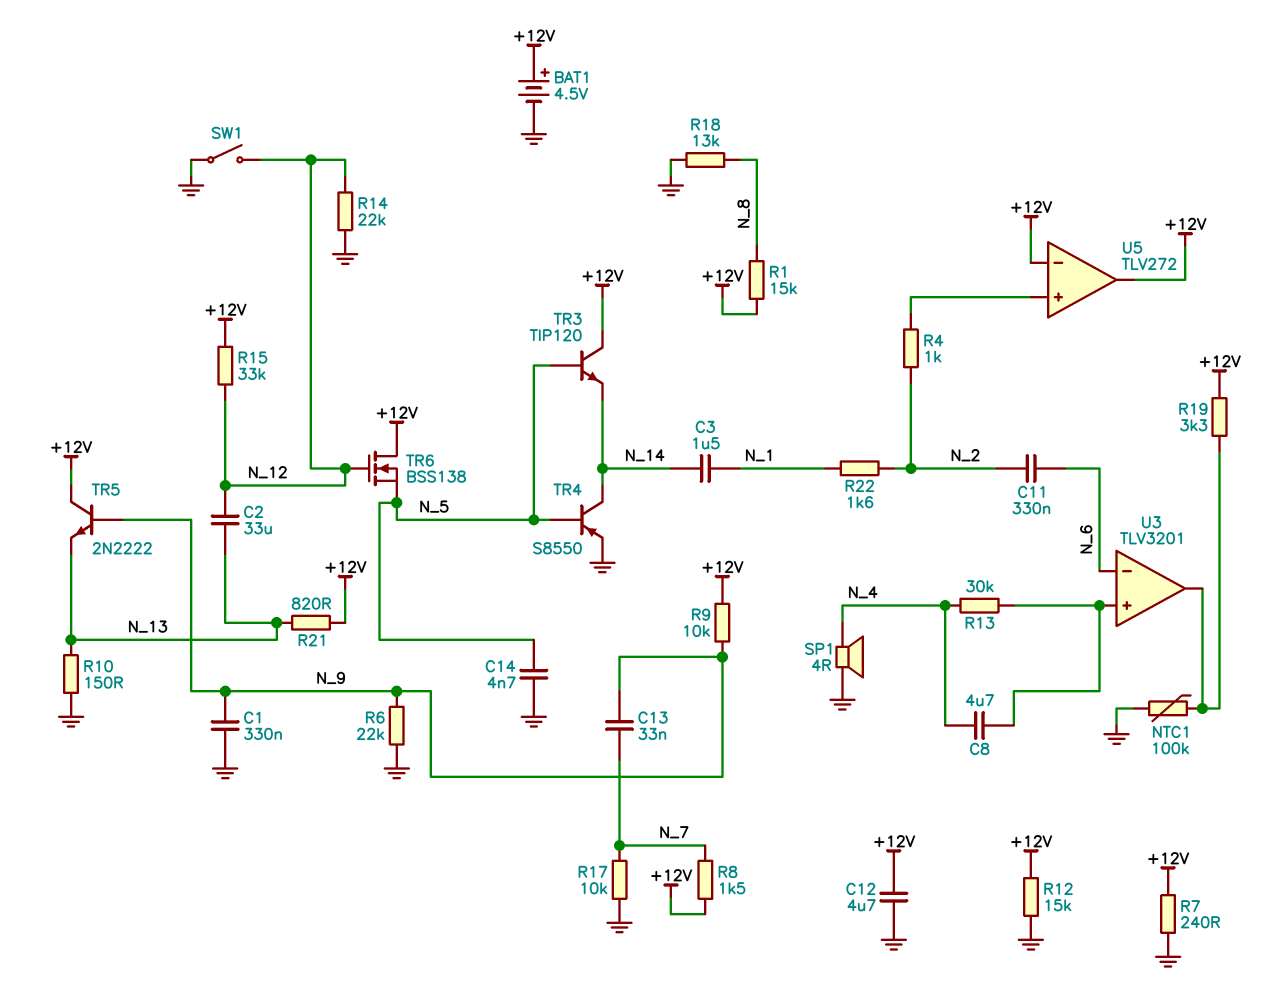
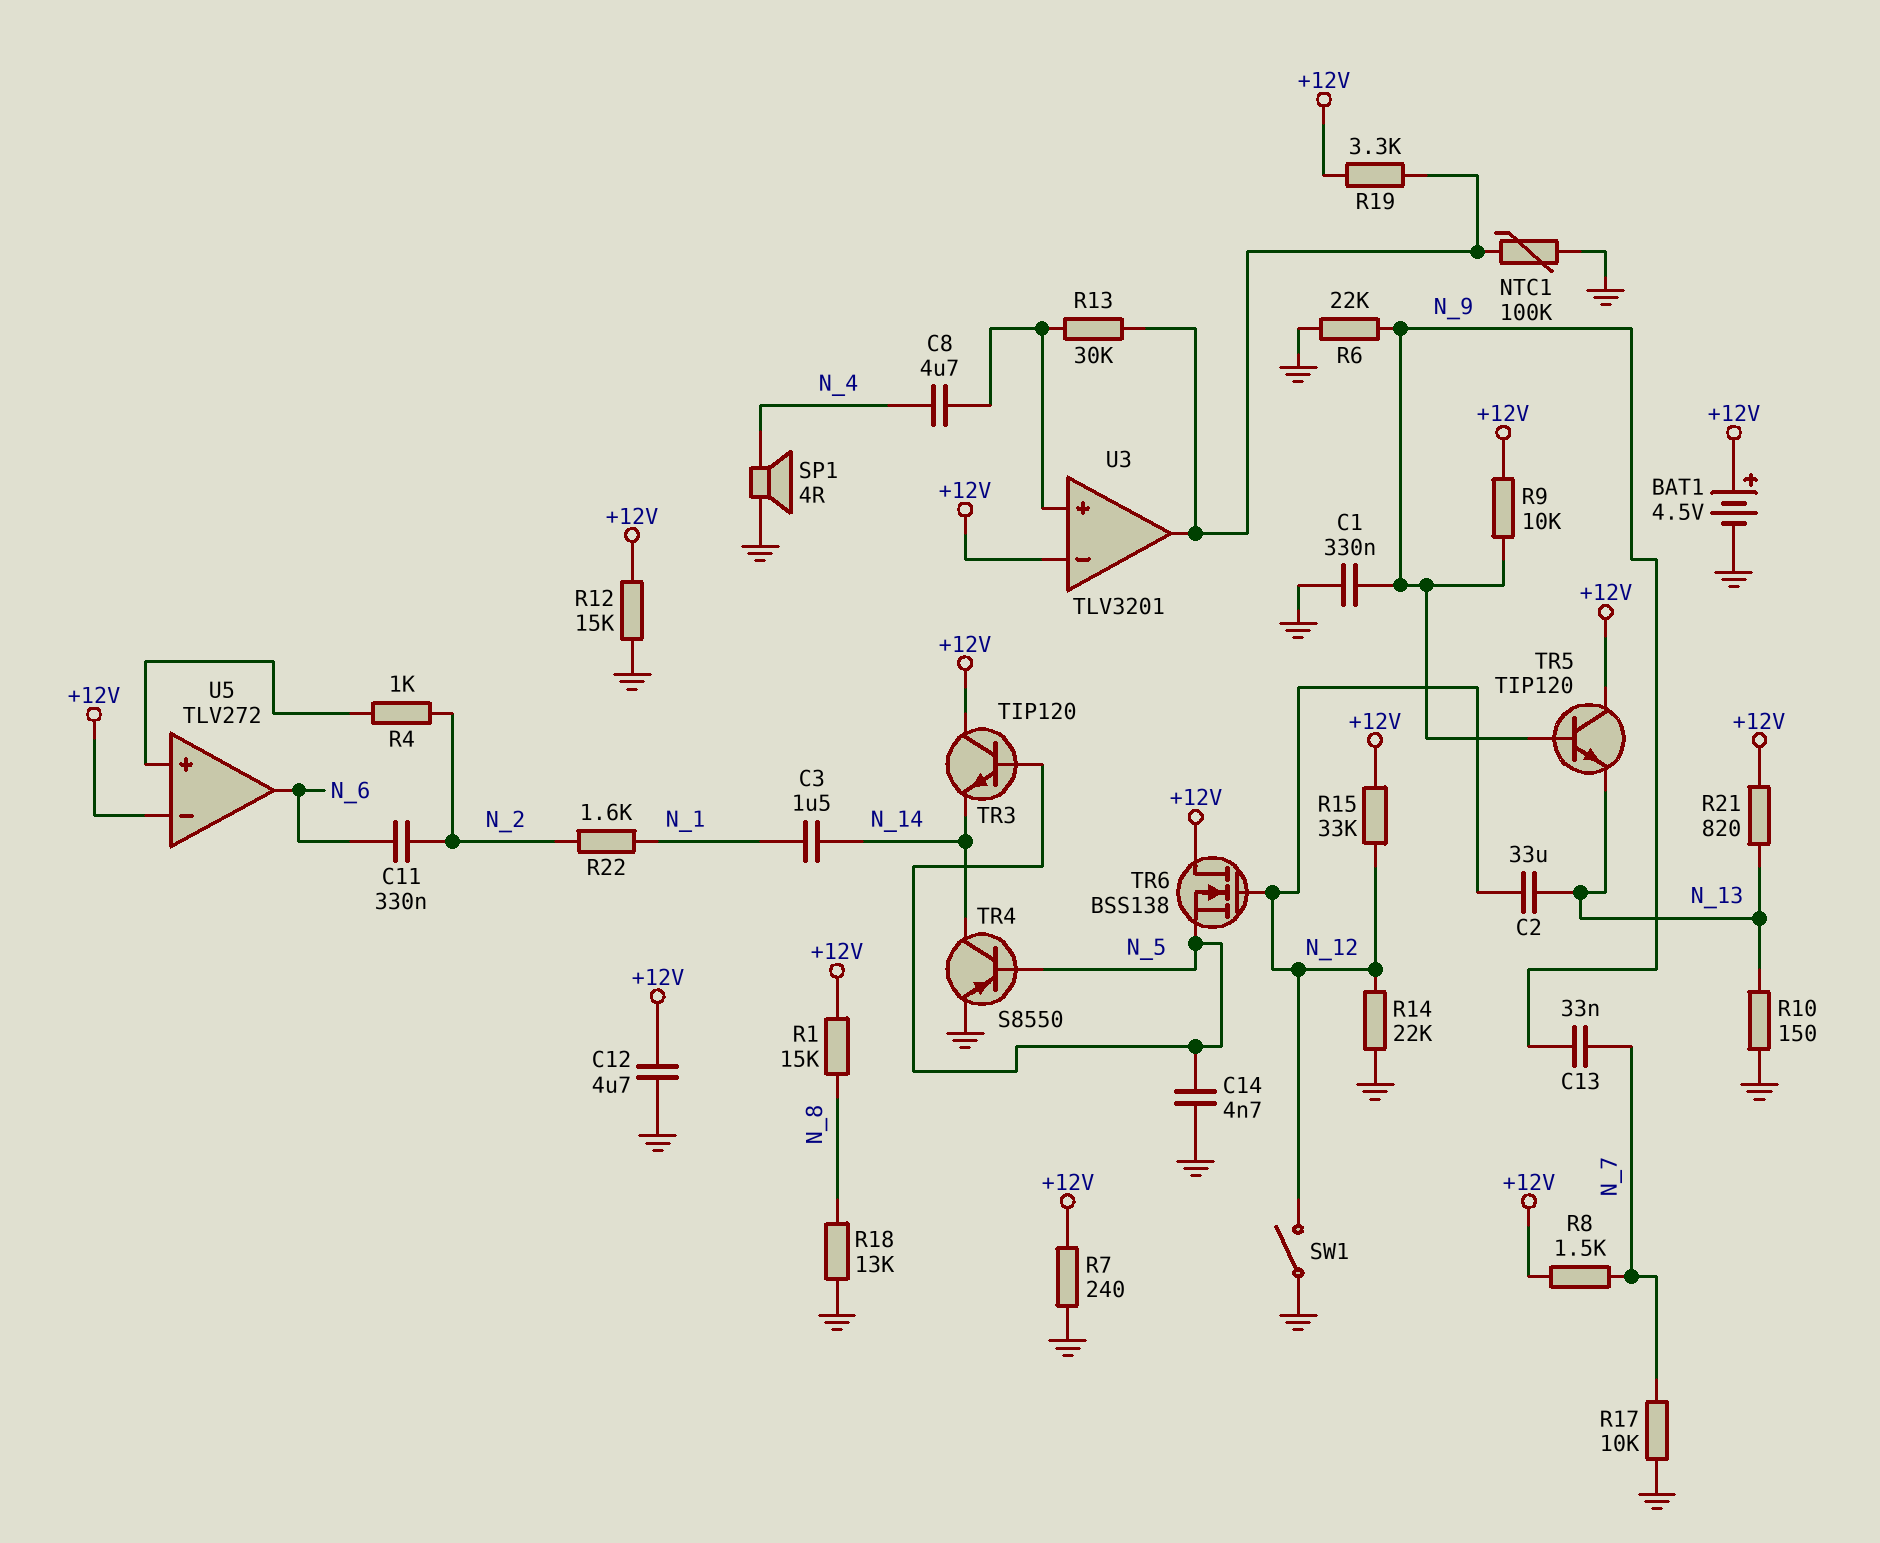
R13: 30k (N_4, U3/in+) -> 30k (U3/in+, U3/out)
TR5: NPN 2N2222 (B N_9, C +12V, E N_13) -> NPN TIP120 (B N_9, C +12V, E N_13)
U3 pin in-: N_6 -> +12V
U5 pin out: +12V -> N_6

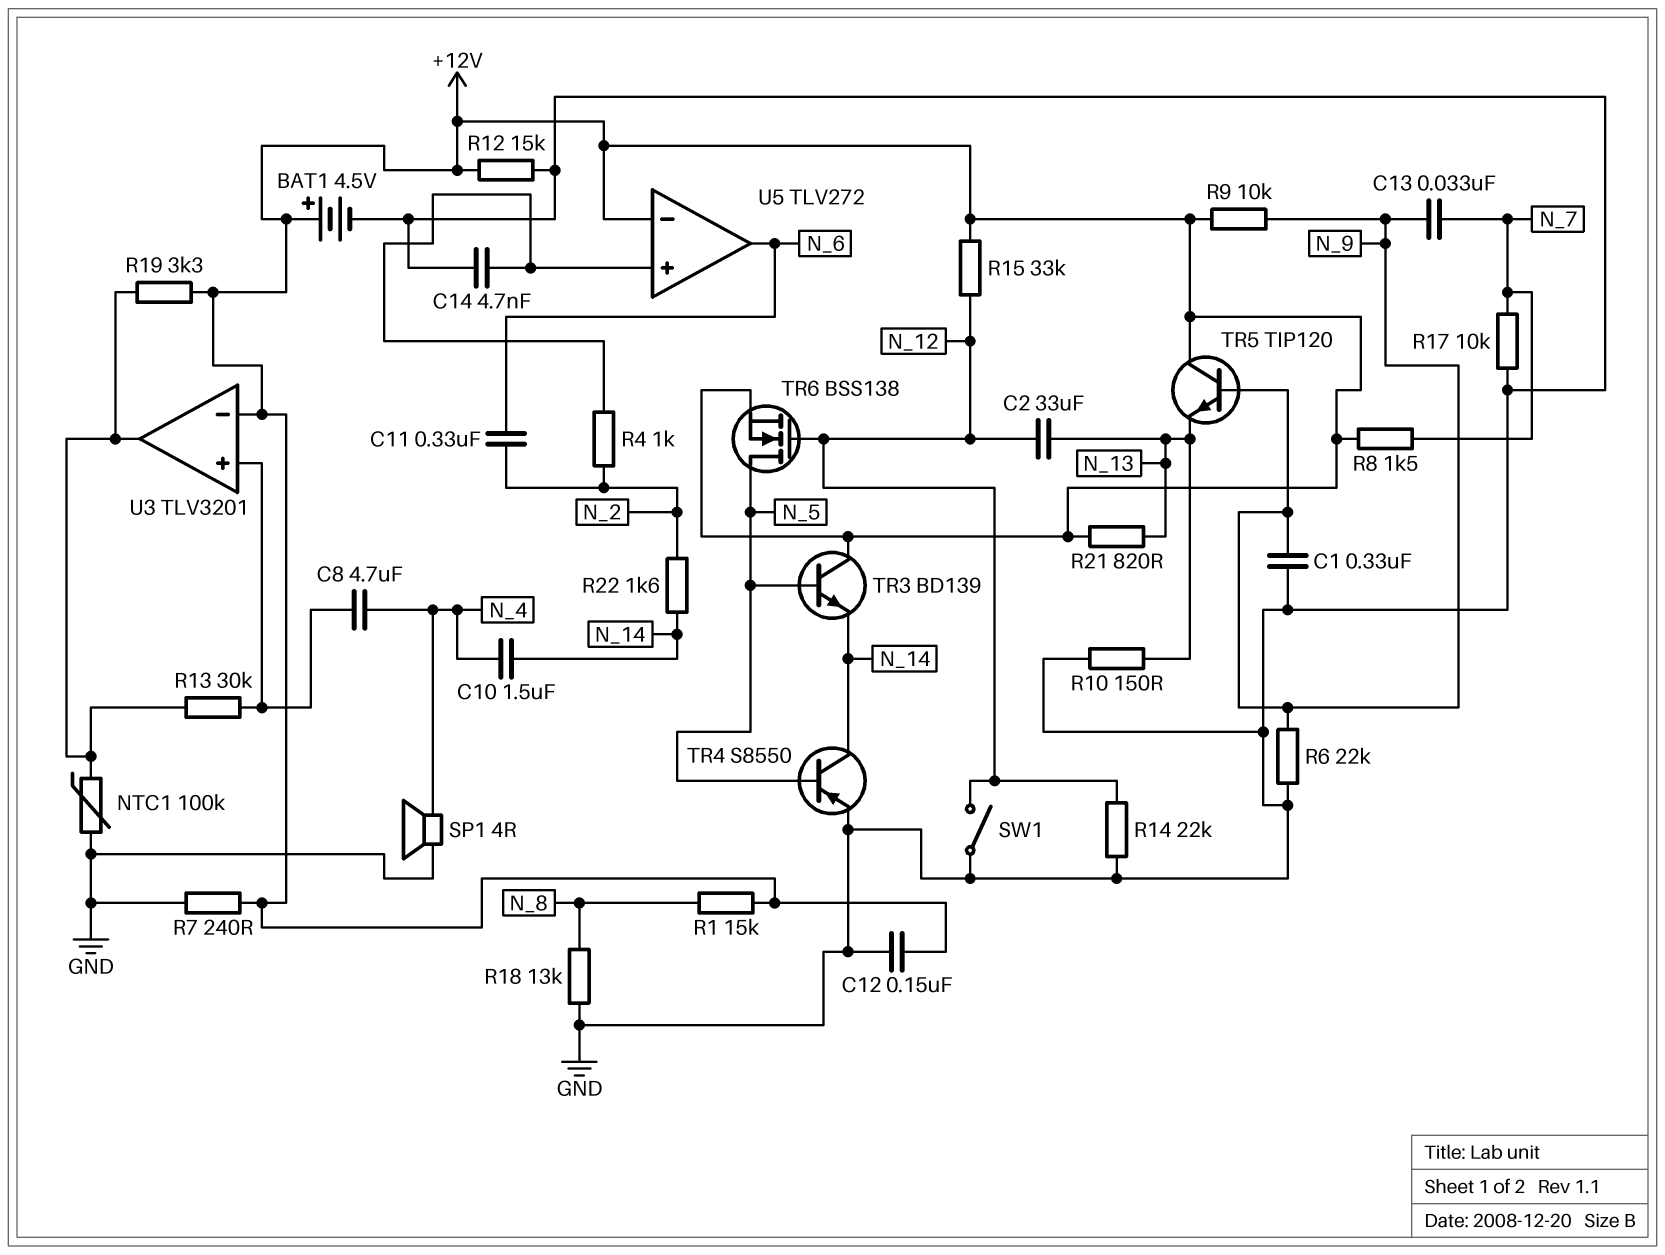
C3: 1.5uF (N_1, N_14) -> none
C10: none -> 1.5uF (N_4, N_14)
C12: 4.7uF (+12V, GND) -> 150nF (+12V, GND)
C14: 4.7nF (GND, N_5) -> 4.7nF (GND, U5/in+)
R22: 1.6k (N_1, N_2) -> 1.6k (N_2, N_14)
TR3: NPN TIP120 (B N_5, C +12V, E N_14) -> NPN BD139 (B N_5, C +12V, E N_14)
TR6: NMOS BSS138 (G N_12, D +12V, S N_5) -> NMOS BSS138 (G N_12, D N_5, S +12V)

